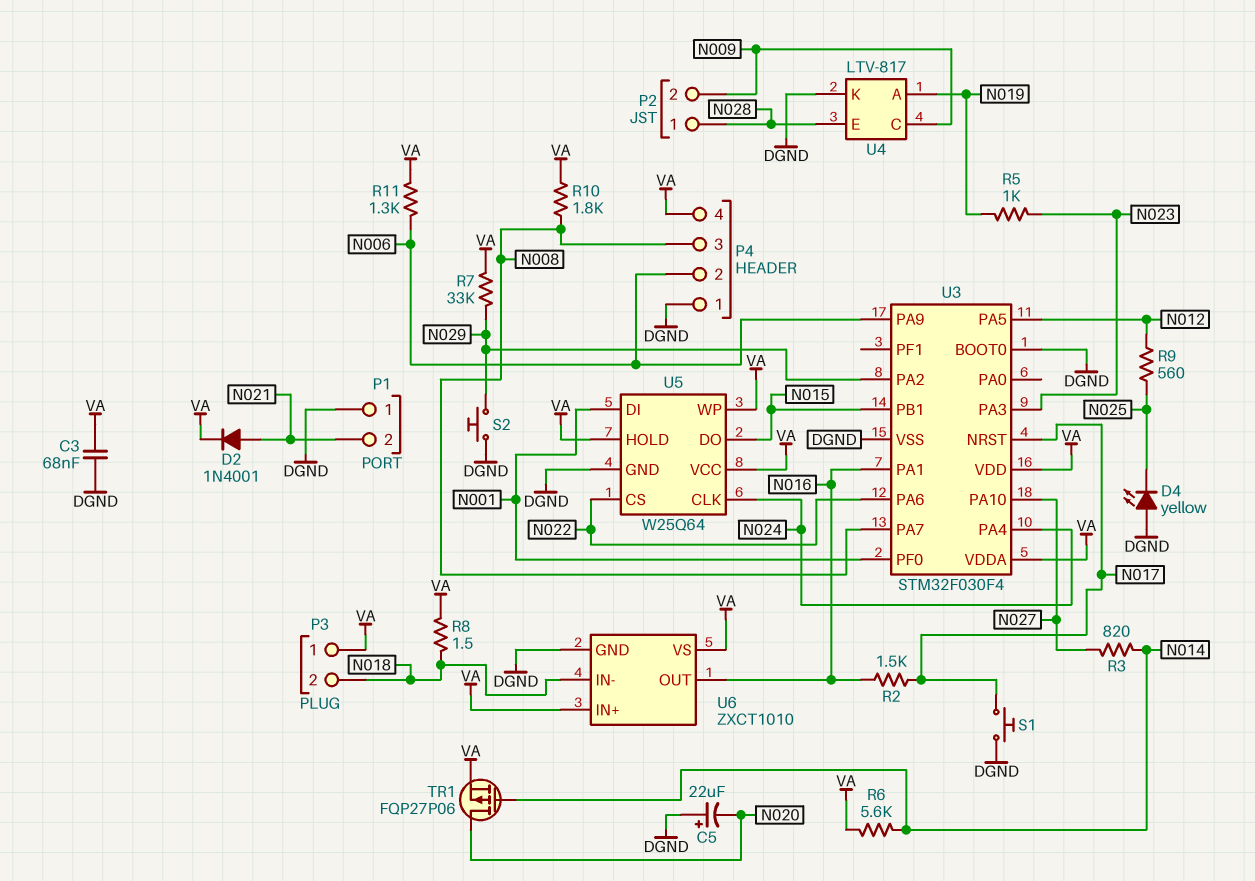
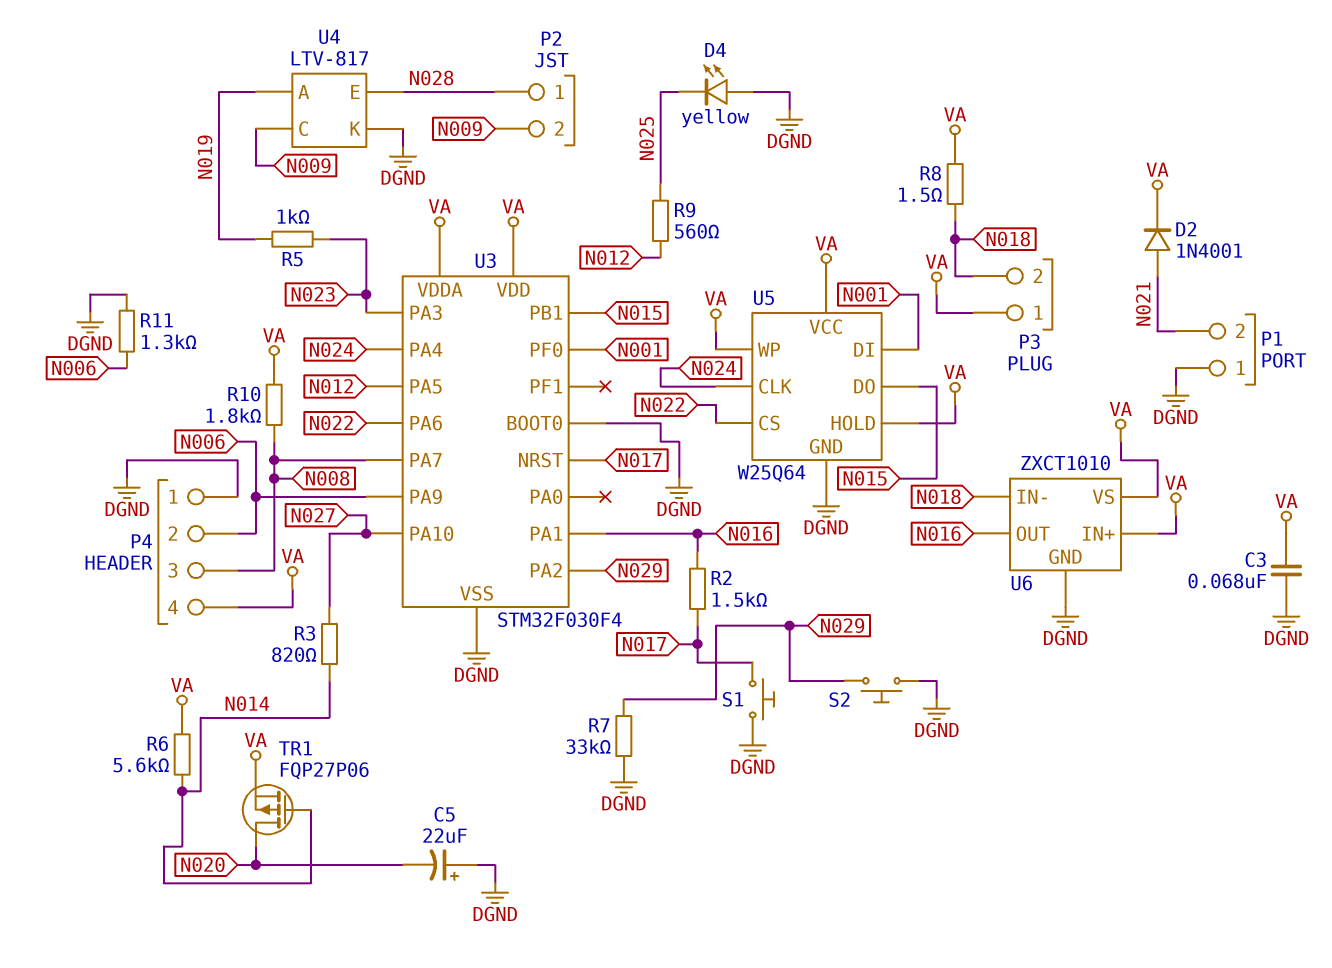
R7: 33k (N029, VA) -> 33k (DGND, N029)
R11: 1.3k (N006, VA) -> 1.3k (DGND, N006)

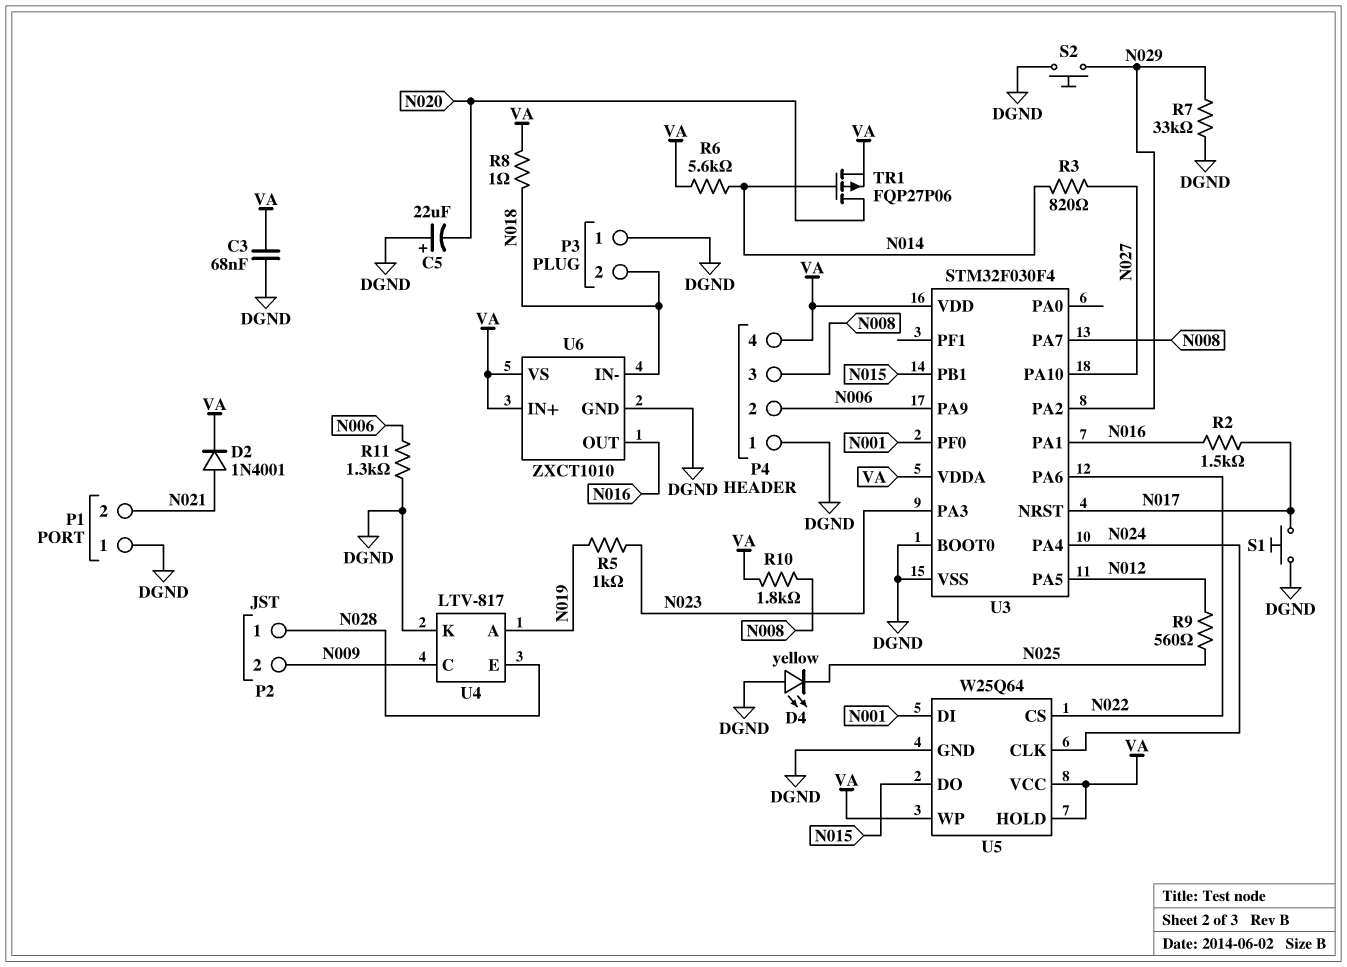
P3 pin 1: VA -> DGND
R8: 1.5 (N018, VA) -> 1 (N018, VA)

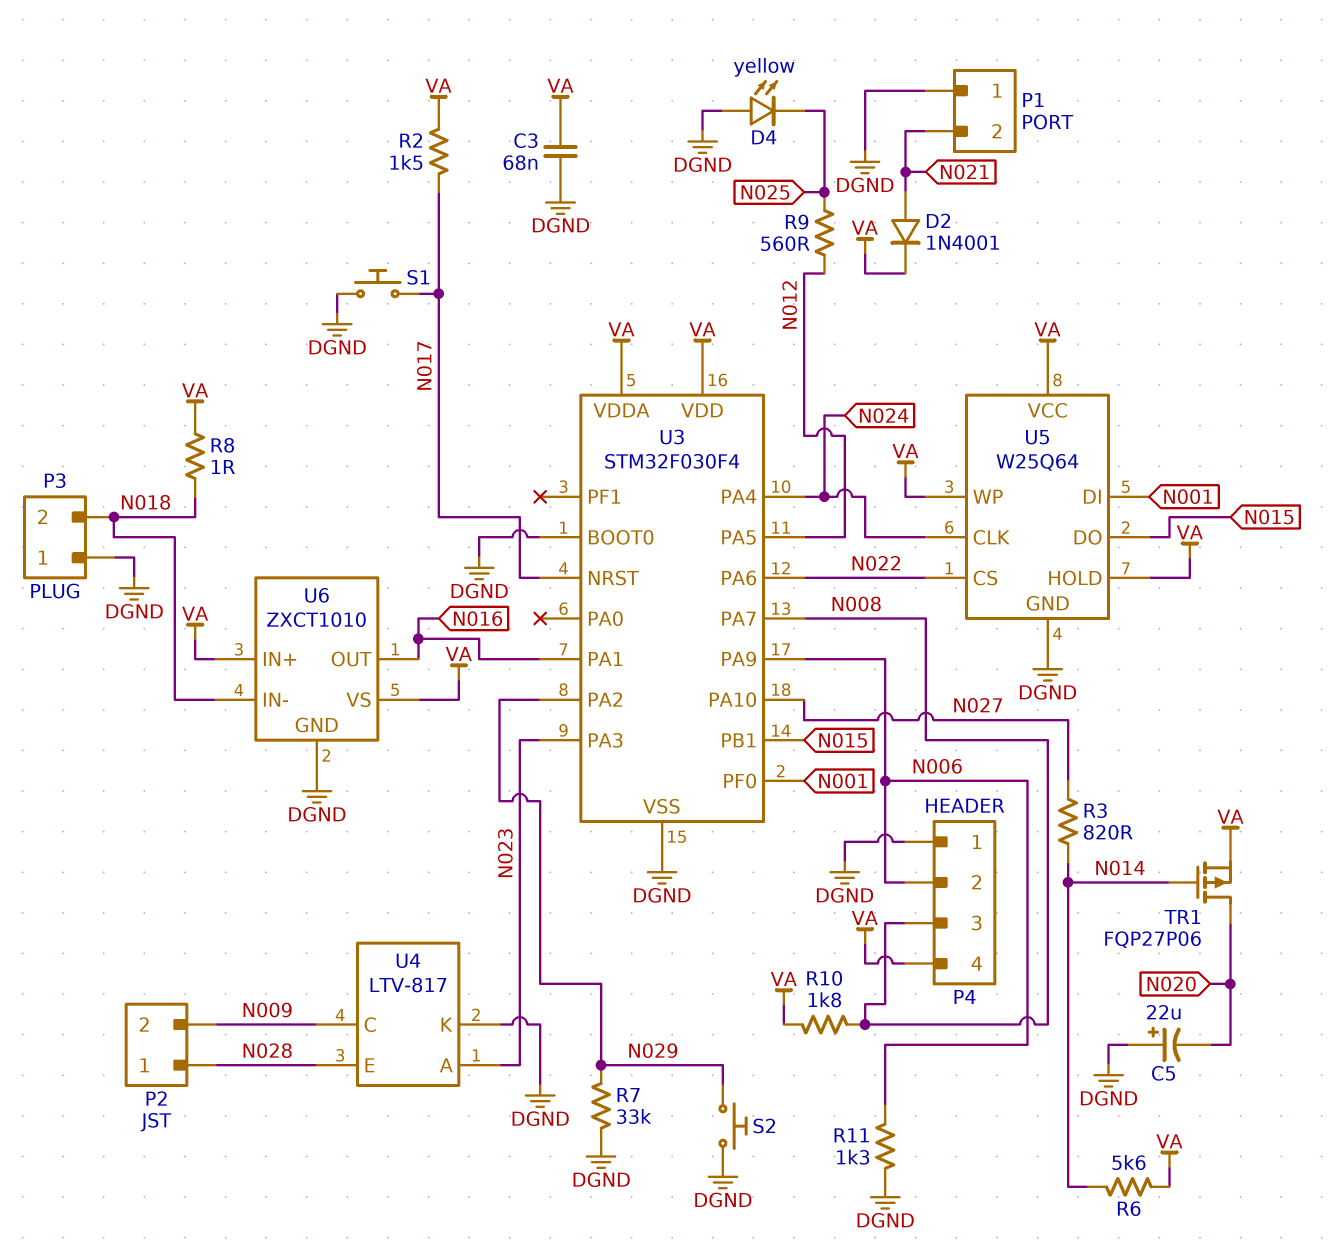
R2: 1.5k (N016, N017) -> 1.5k (N017, VA)
R5: 1k (N019, N023) -> none
U4 pin A: N019 -> N023

